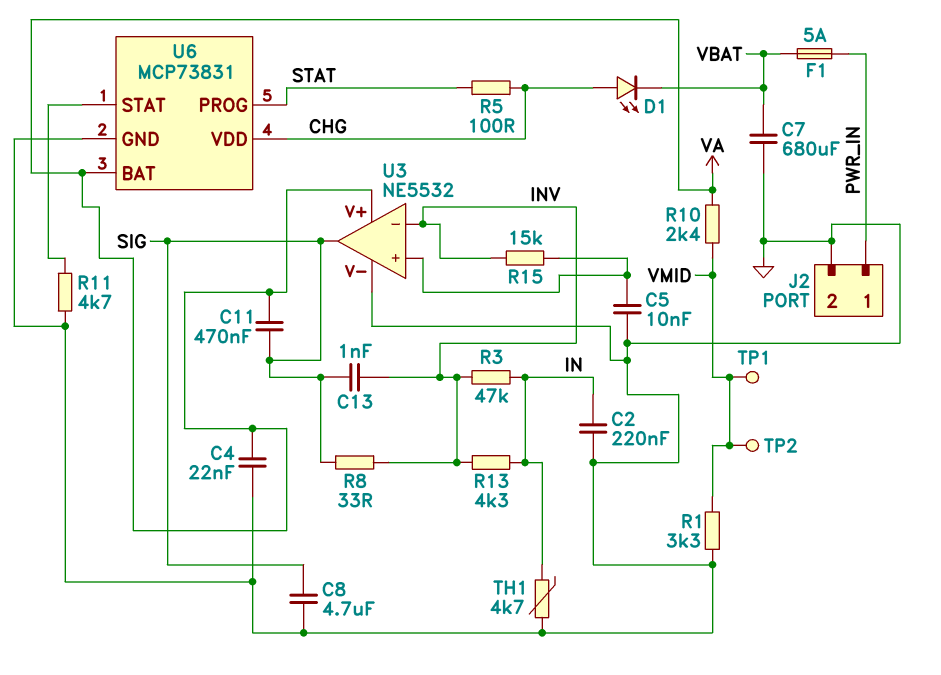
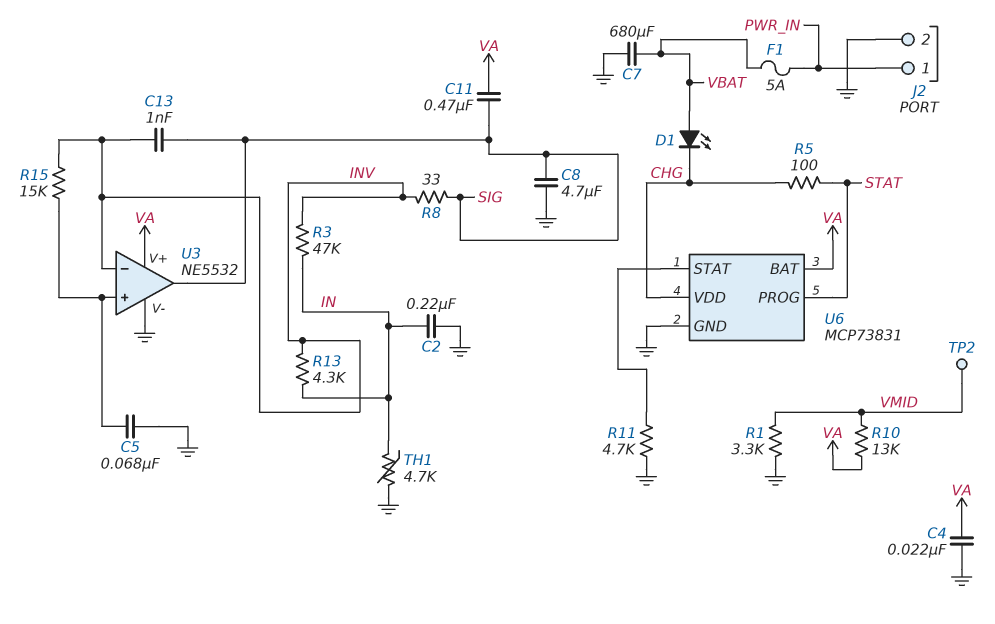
C5: 10nF (GND, U3/in+) -> 68nF (GND, U3/in+)
D1: LED (A CHG, K VBAT) -> LED (A VBAT, K CHG)
R10: 2.4k (VA, VMID) -> 13k (VA, VMID)
TP1: test point (VMID) -> none

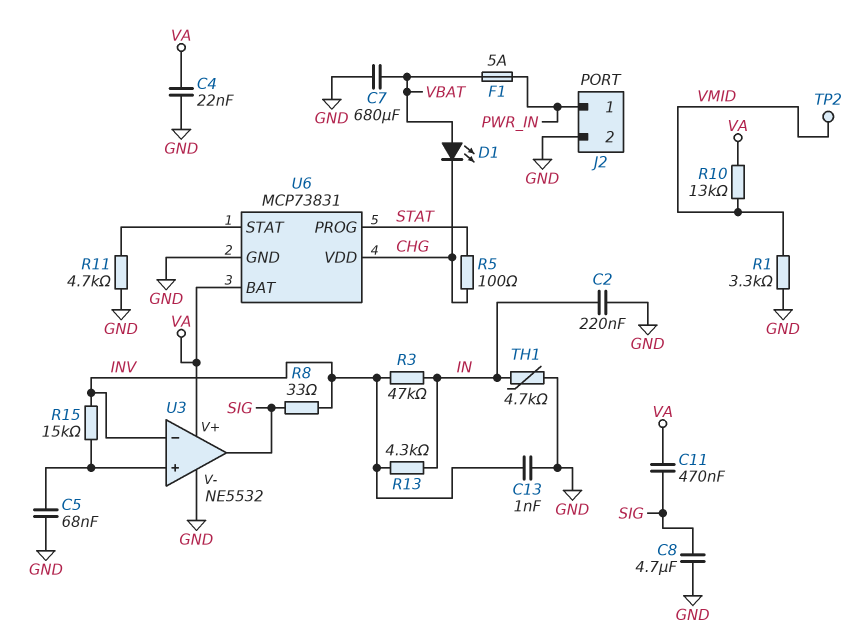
C13: 1nF (INV, SIG) -> 1nF (GND, INV)

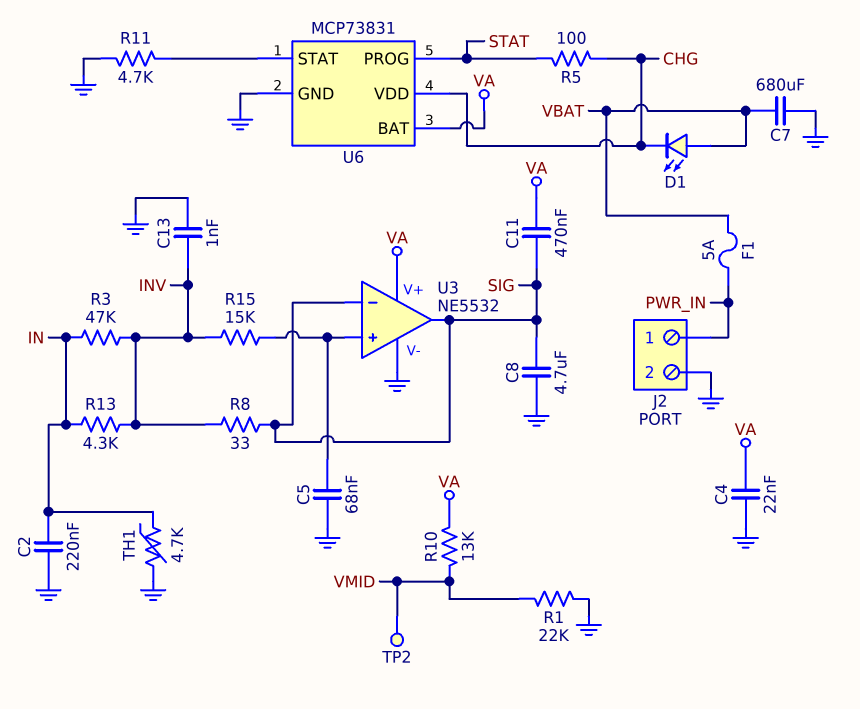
R1: 3.3k (GND, VMID) -> 22k (GND, VMID)
U3 pin in-: INV -> SIG

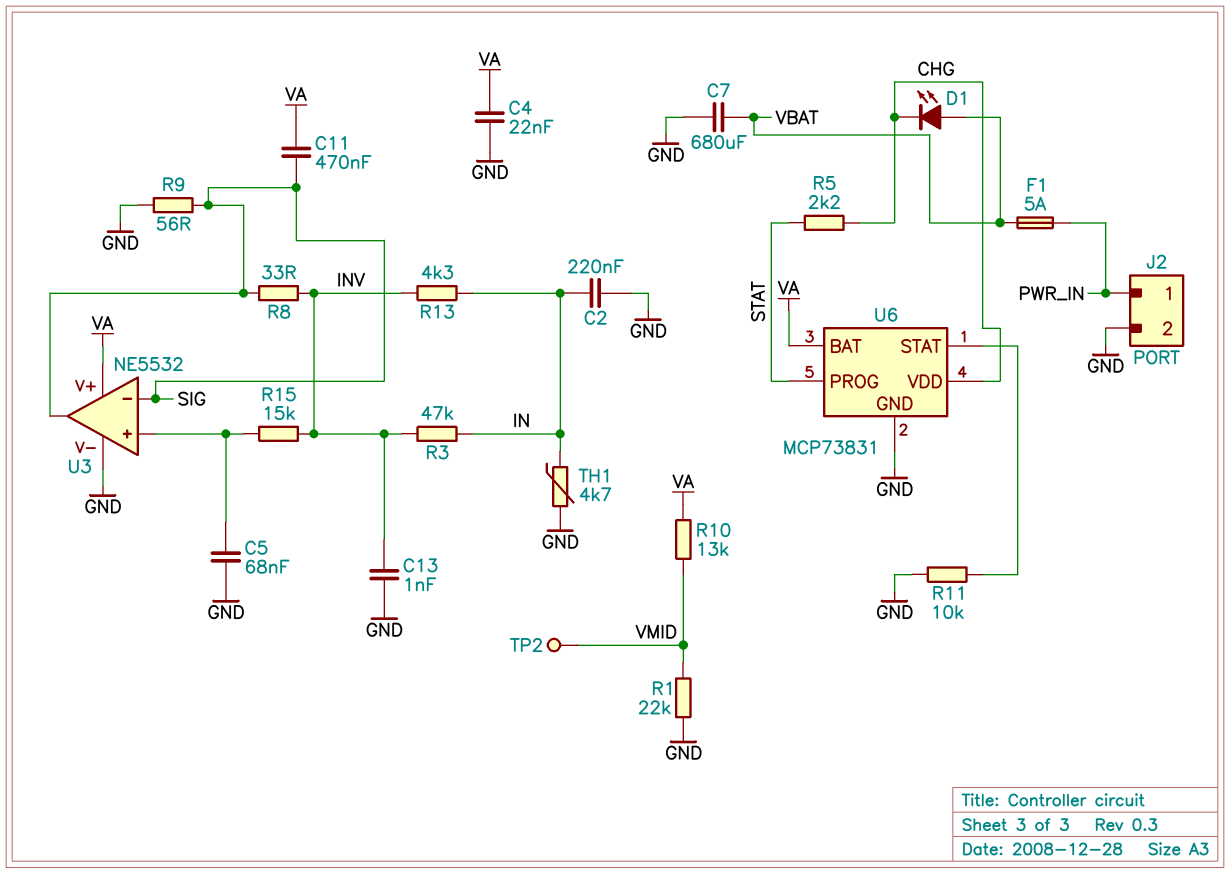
C8: 4.7uF (GND, SIG) -> none
R5: 100 (CHG, STAT) -> 2.2k (CHG, STAT)
R9: none -> 56 (GND, SIG)
R11: 4.7k (GND, U6/STAT) -> 10k (GND, U6/STAT)

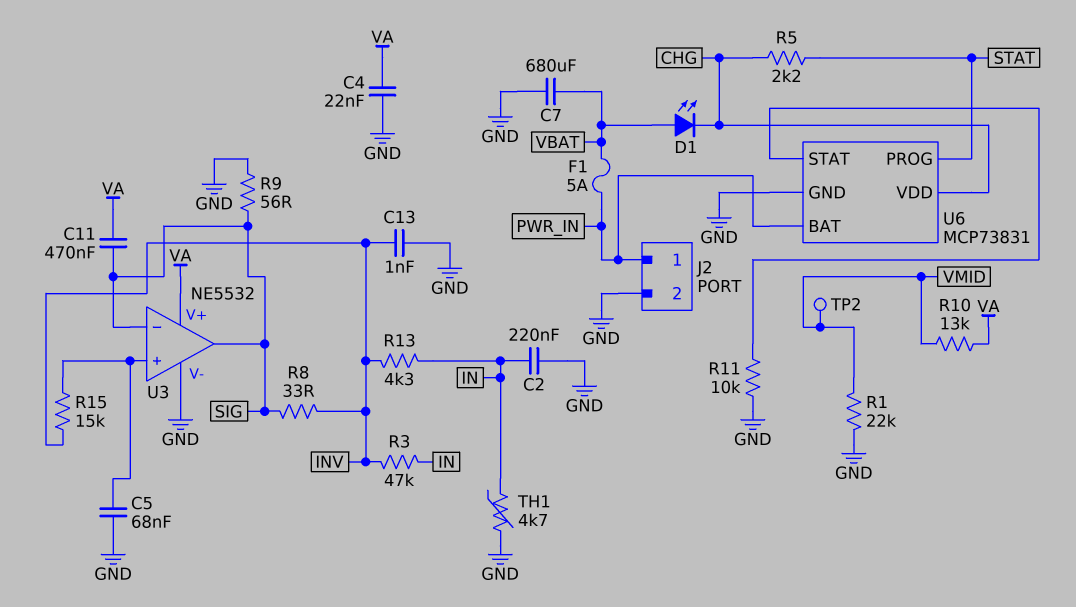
U6 pin BAT: VA -> PWR_IN

